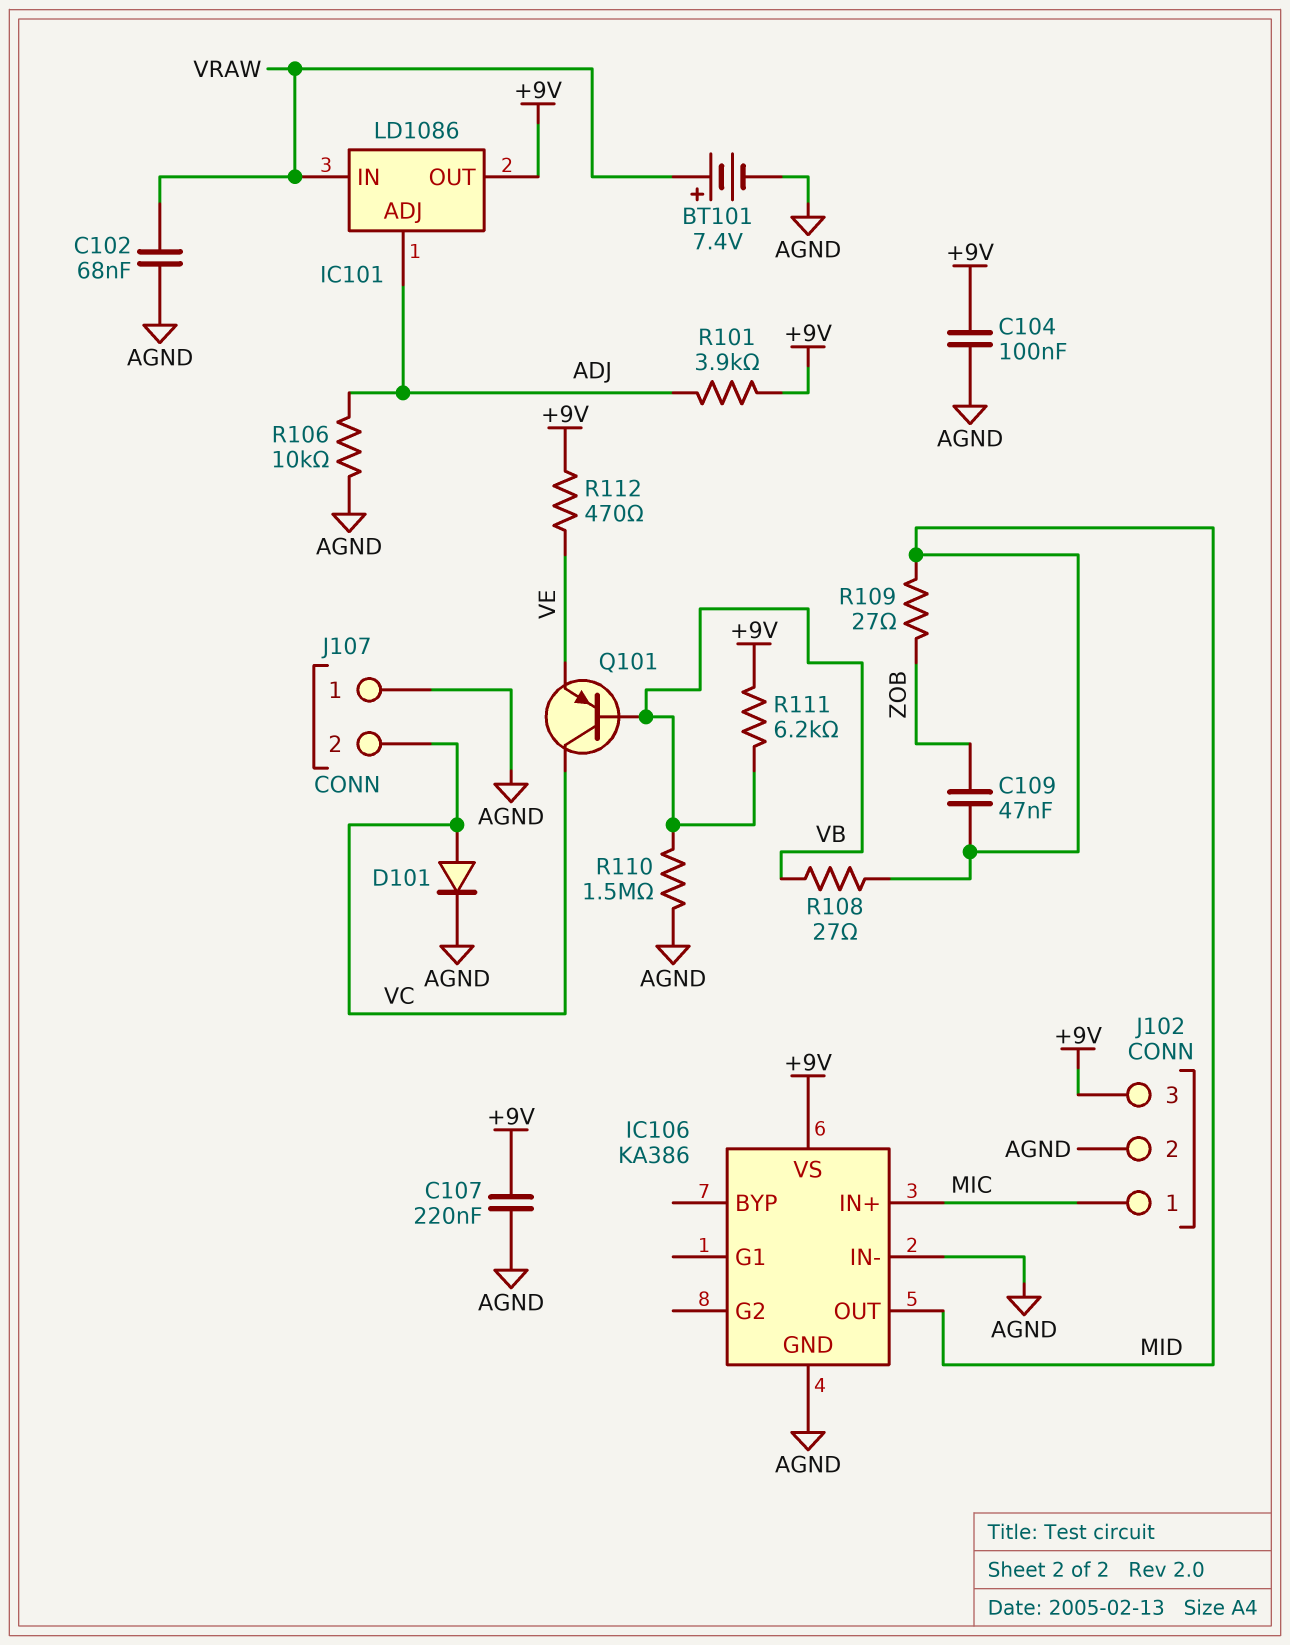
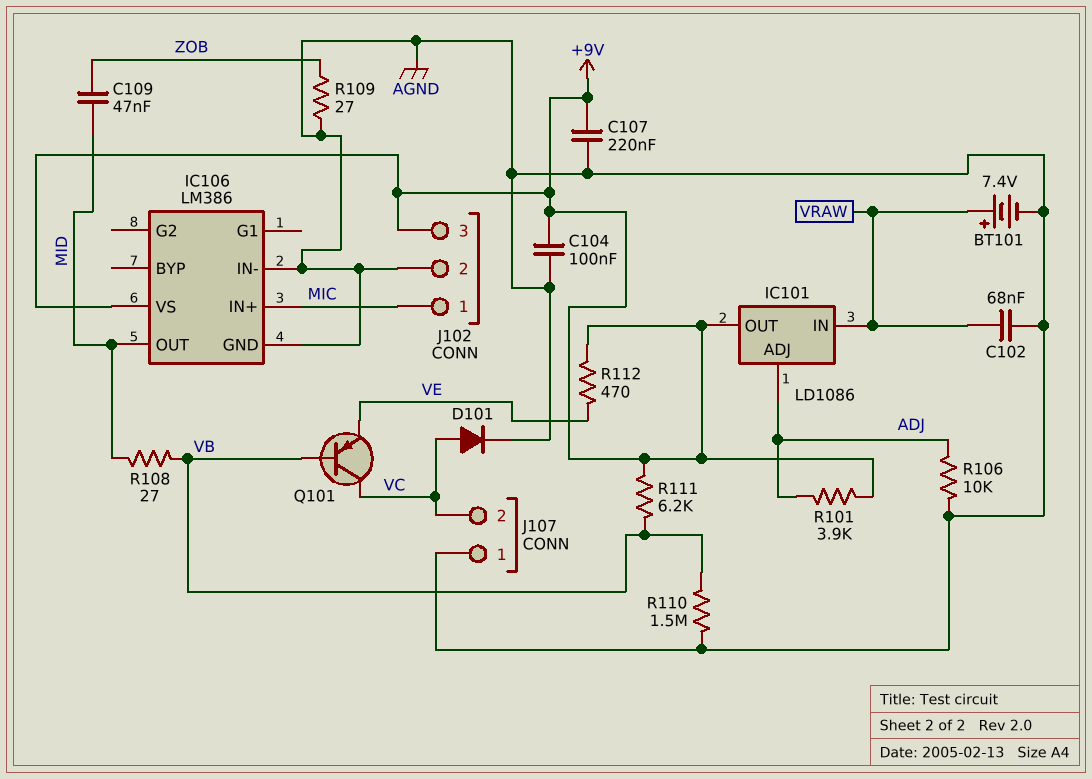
IC106: KA386 -> LM386
R109: 27 (MID, ZOB) -> 27 (AGND, ZOB)

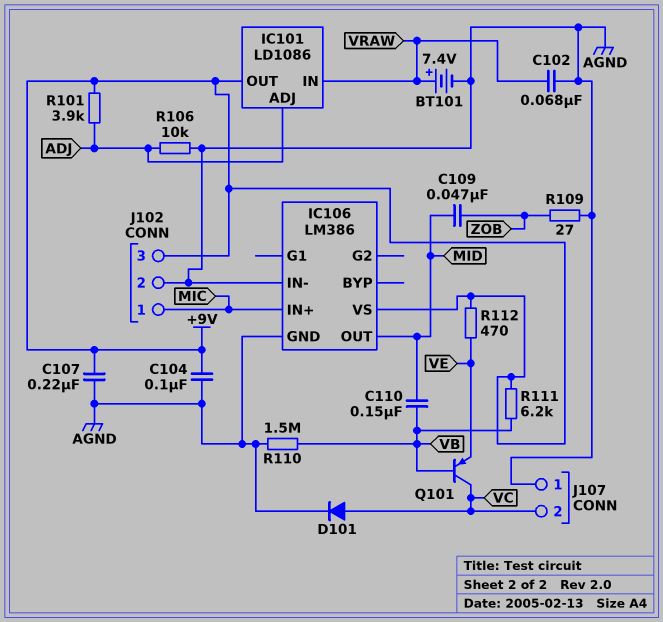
C110: none -> 150nF (MID, VB)
R108: 27 (MID, VB) -> none

